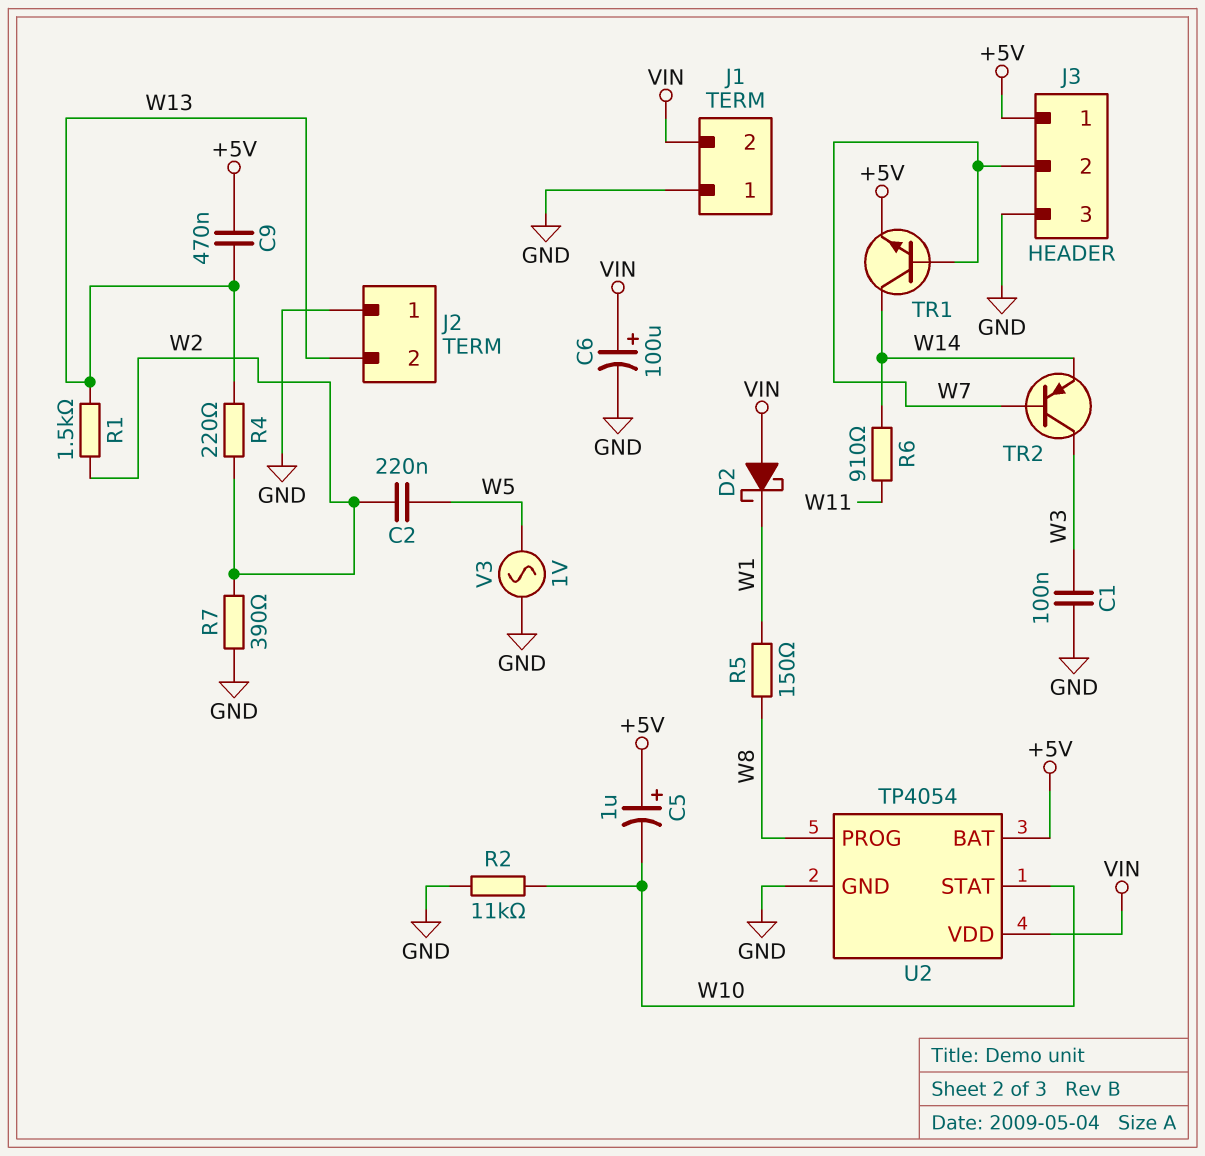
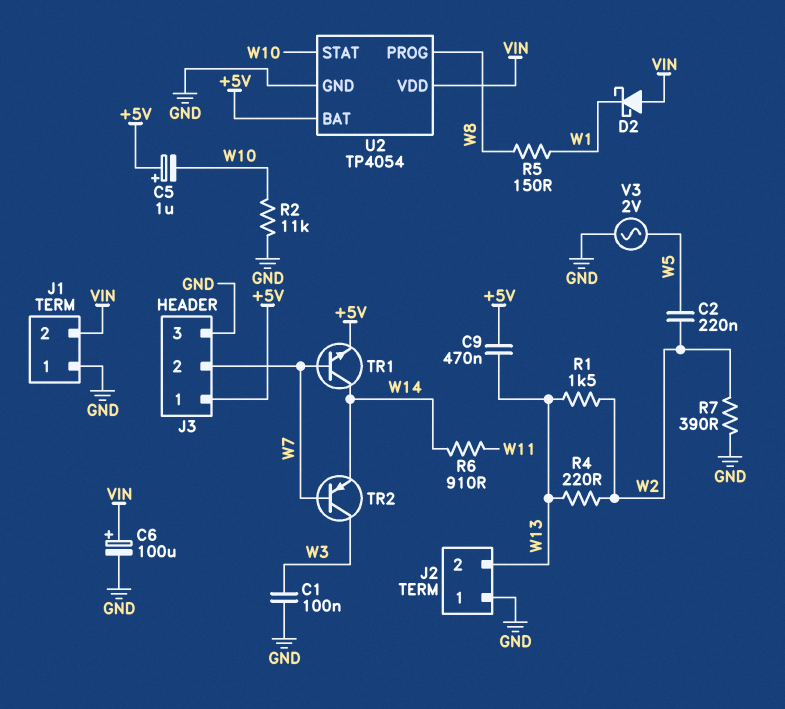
V3: AC 1V (GND, W5) -> AC 2V (GND, W5)

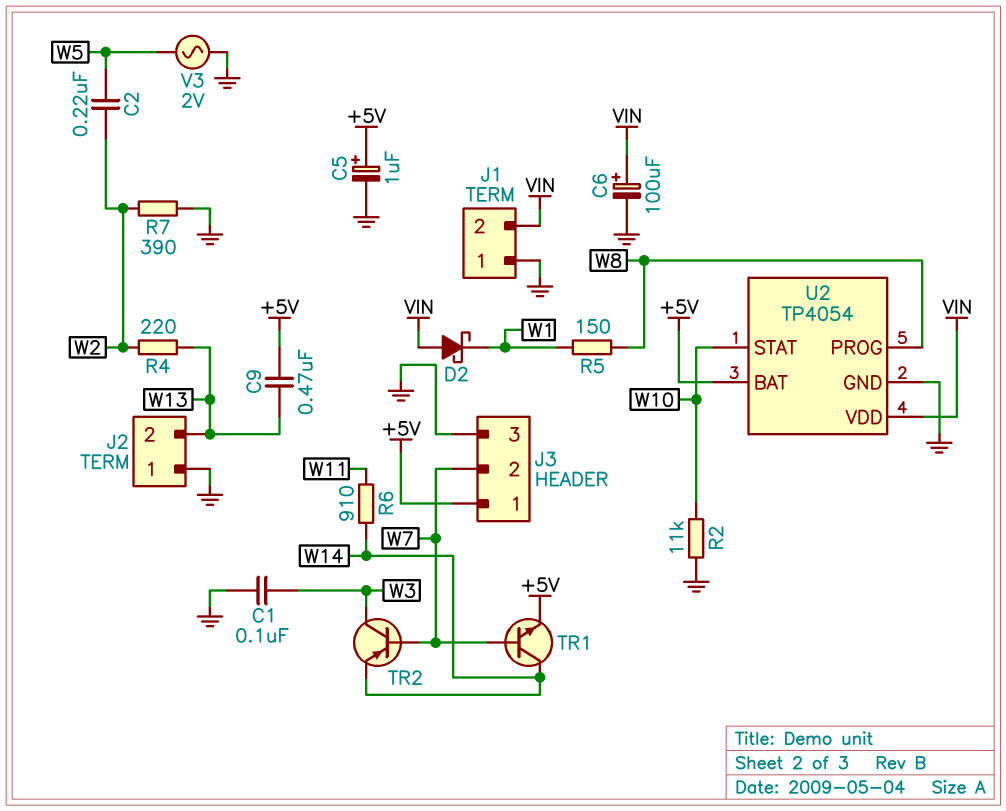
C5: 1uF (plus +5V, minus W10) -> 1uF (plus +5V, minus GND)
R1: 1.5k (W2, W13) -> none

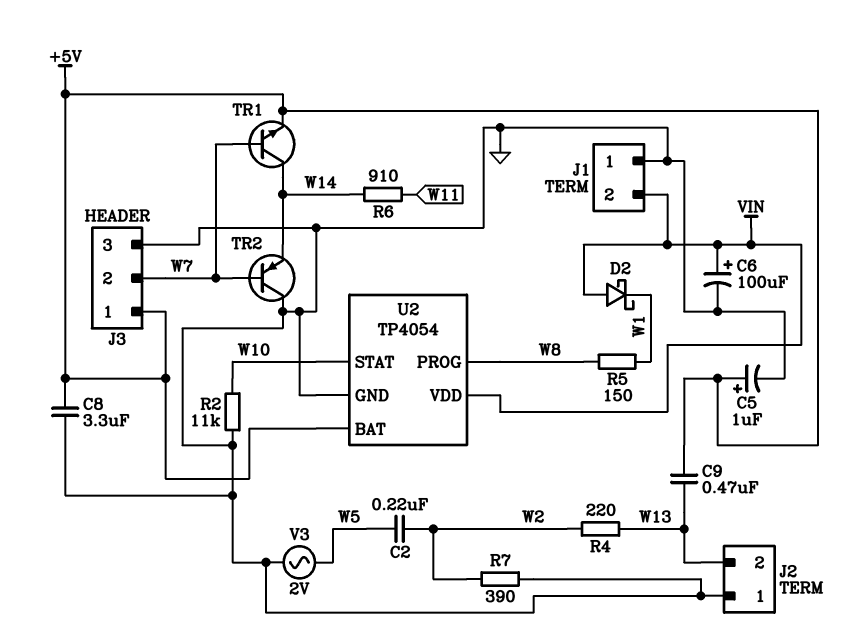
C1: 100nF (GND, W3) -> none
C8: none -> 3.3uF (+5V, GND)
TR2: PNP (B W7, C W3, E W14) -> PNP (B W7, C GND, E W14)

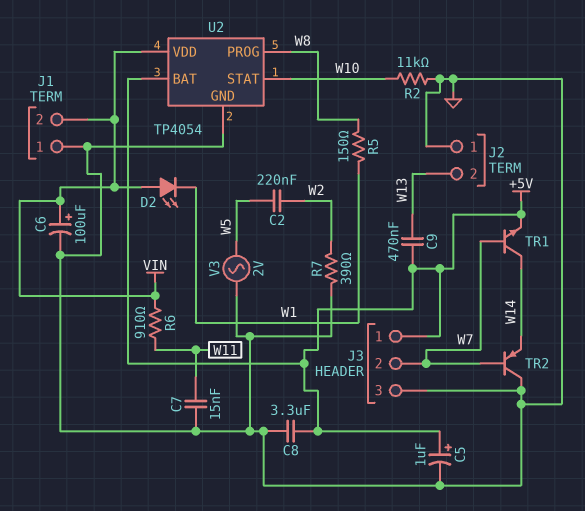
C7: none -> 15nF (GND, W11)
D2: schottky (A VIN, K W1) -> LED (A VIN, K W1)
R4: 220 (W2, W13) -> none
R6: 910 (W11, W14) -> 910 (VIN, W11)

